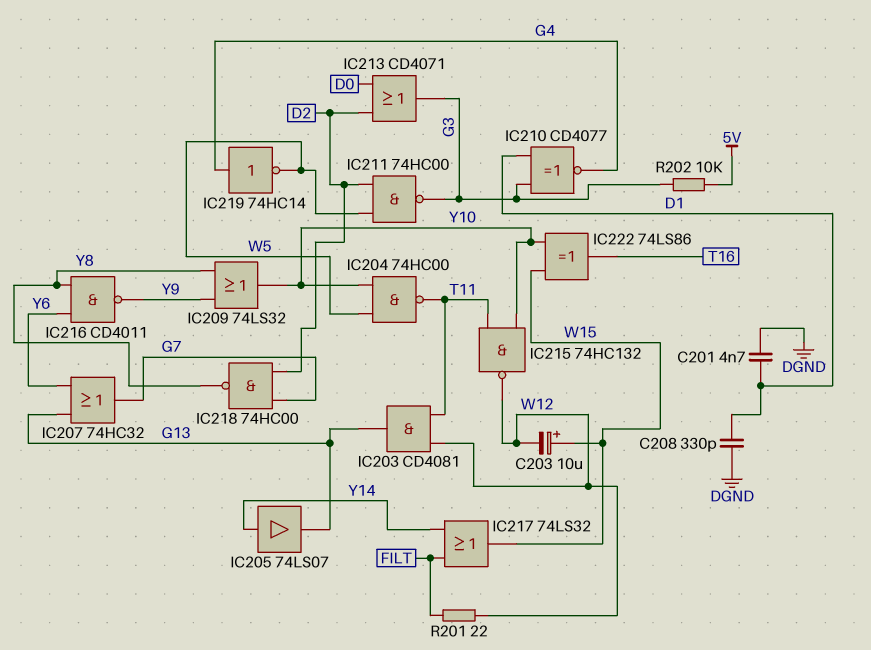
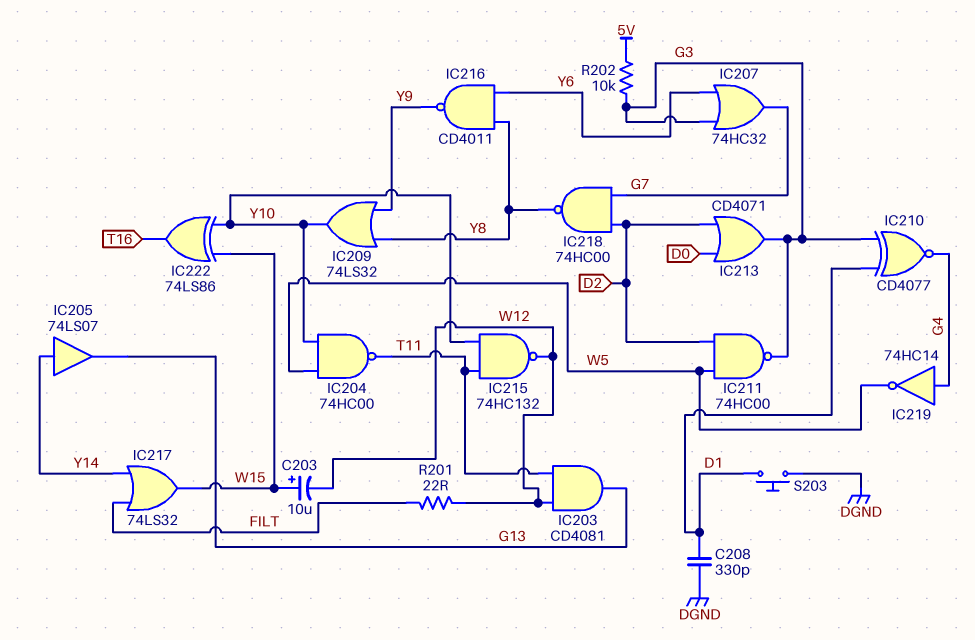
C201: 4.7nF (D1, DGND) -> none
IC207: OR 74HC32 (in G13, in Y6, out G7) -> OR 74HC32 (in G3, in Y6, out G7)
S203: none -> button (D1, DGND)

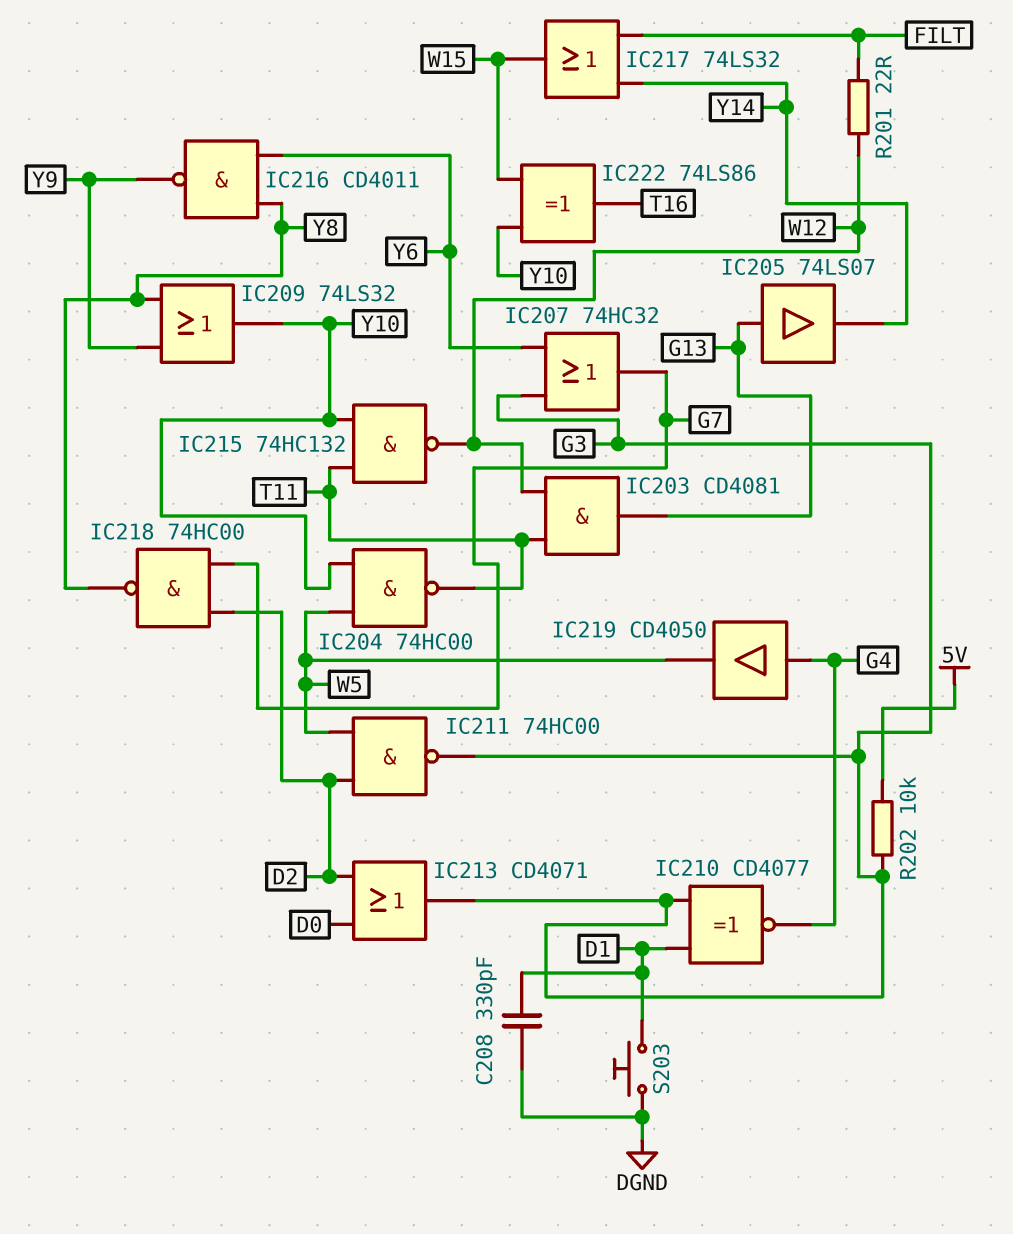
C203: 10uF (plus W15, minus W12) -> none
IC205: buffer 74LS07 (in Y14, out G13) -> buffer 74LS07 (in G13, out Y14)
IC219: NOT 74HC14 (in G4, out W5) -> buffer CD4050 (in G4, out W5)

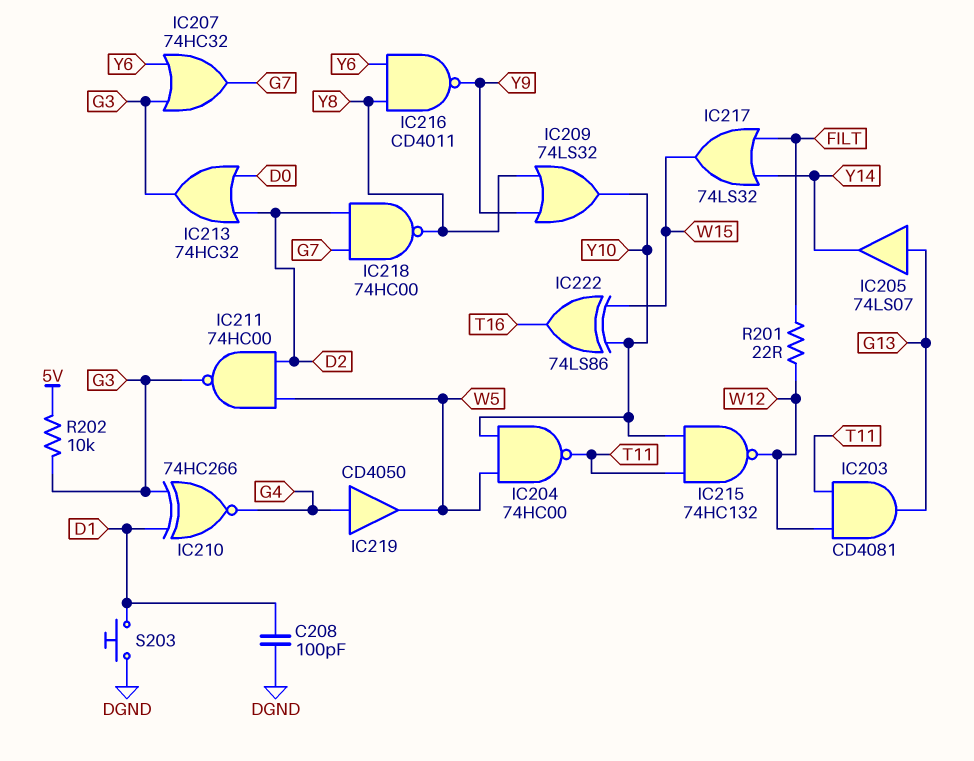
C208: 330pF (D1, DGND) -> 100pF (D1, DGND)
IC210: XNOR CD4077 (in D1, in G3, out G4) -> XNOR 74HC266 (in D1, in G3, out G4)
IC213: OR CD4071 (in D0, in D2, out G3) -> OR 74HC32 (in D0, in D2, out G3)

